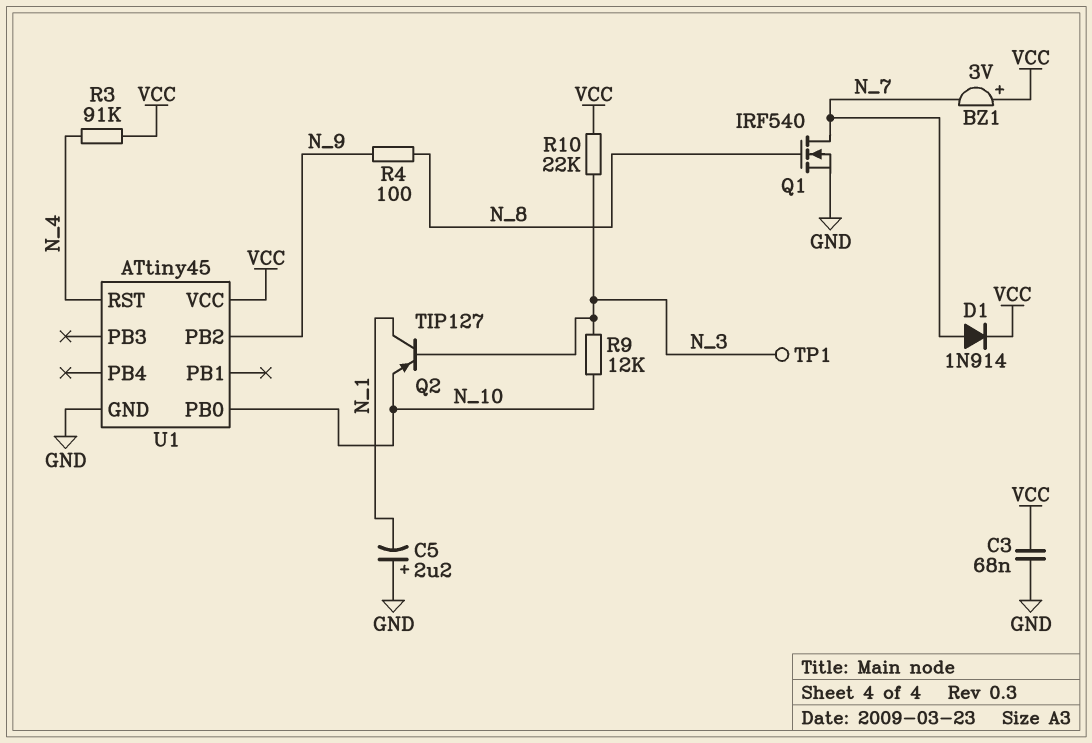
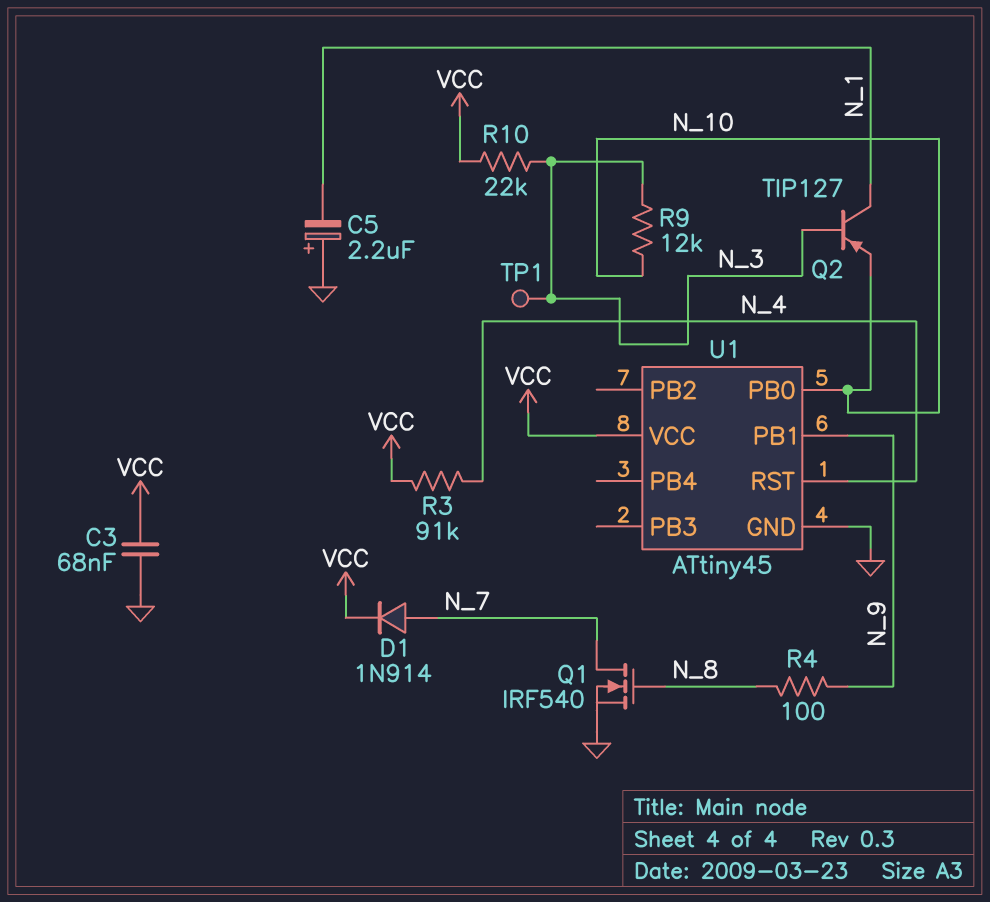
BZ1: buzzer 3V (plus VCC, minus N_7) -> none
U1 pin PB1: none -> N_9
U1 pin PB2: N_9 -> none

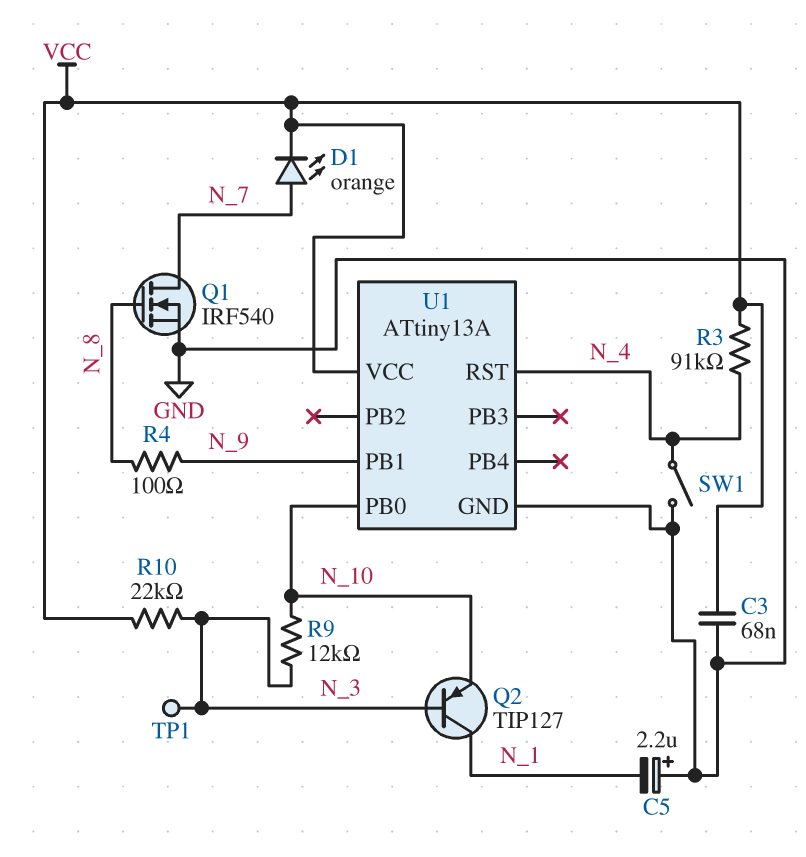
D1: diode 1N914 (A N_7, K VCC) -> LED orange (A N_7, K VCC)
SW1: none -> switch (GND, N_4)
U1: ATtiny45 -> ATtiny13A

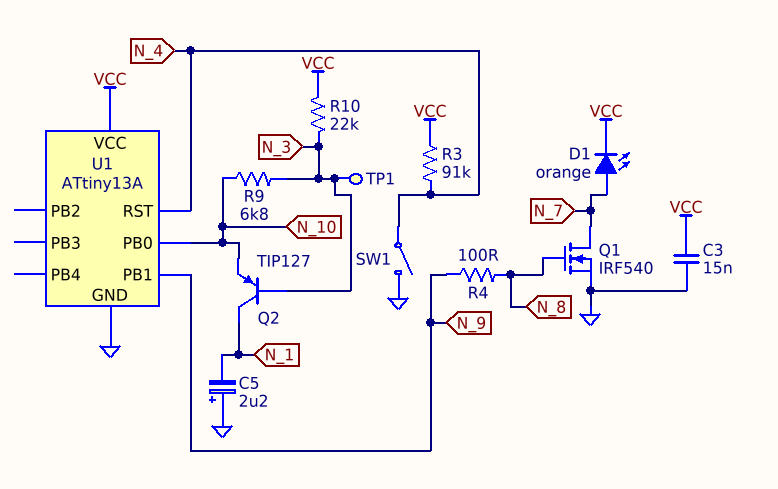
C3: 68nF (GND, VCC) -> 15nF (GND, VCC)
R9: 12k (N_3, N_10) -> 6.8k (N_3, N_10)

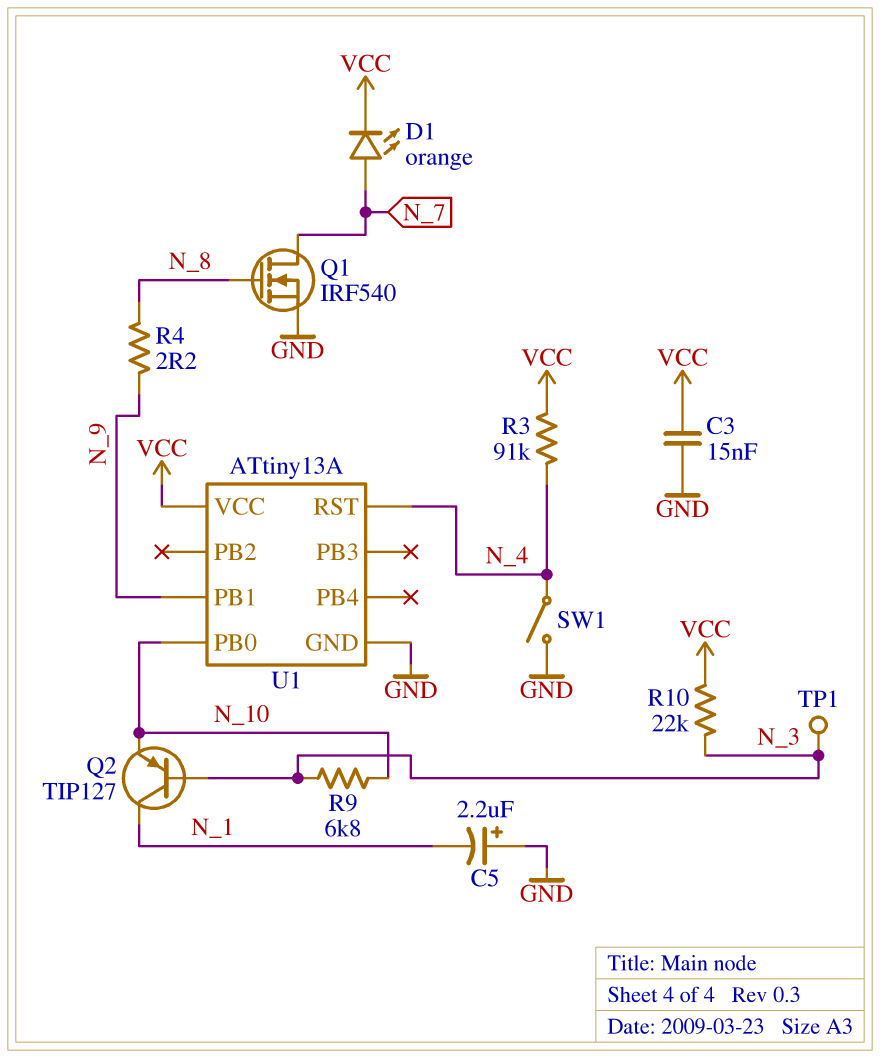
R4: 100 (N_8, N_9) -> 2.2 (N_8, N_9)

